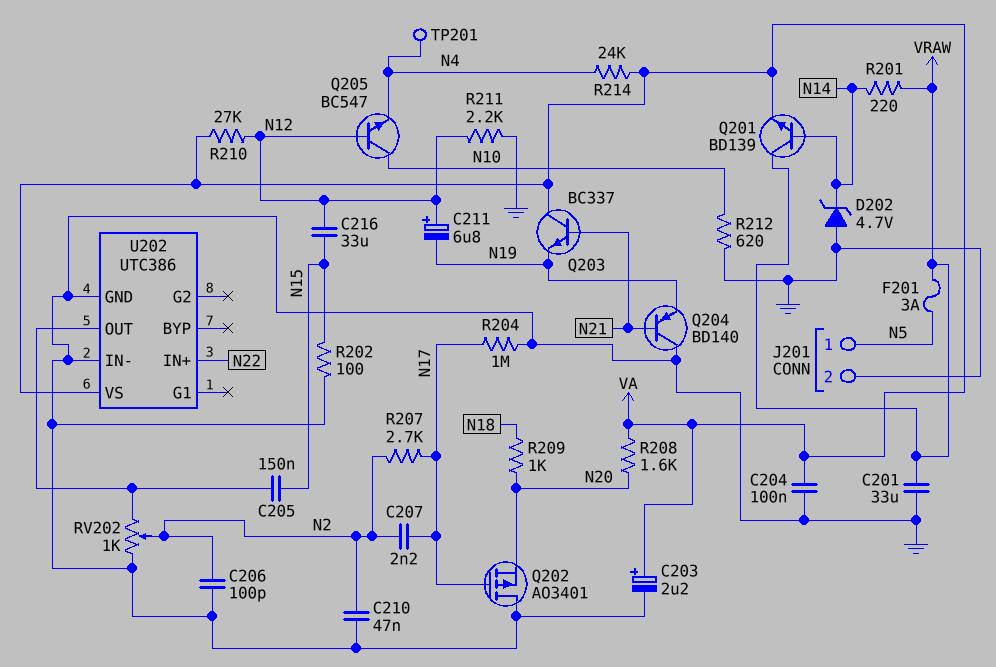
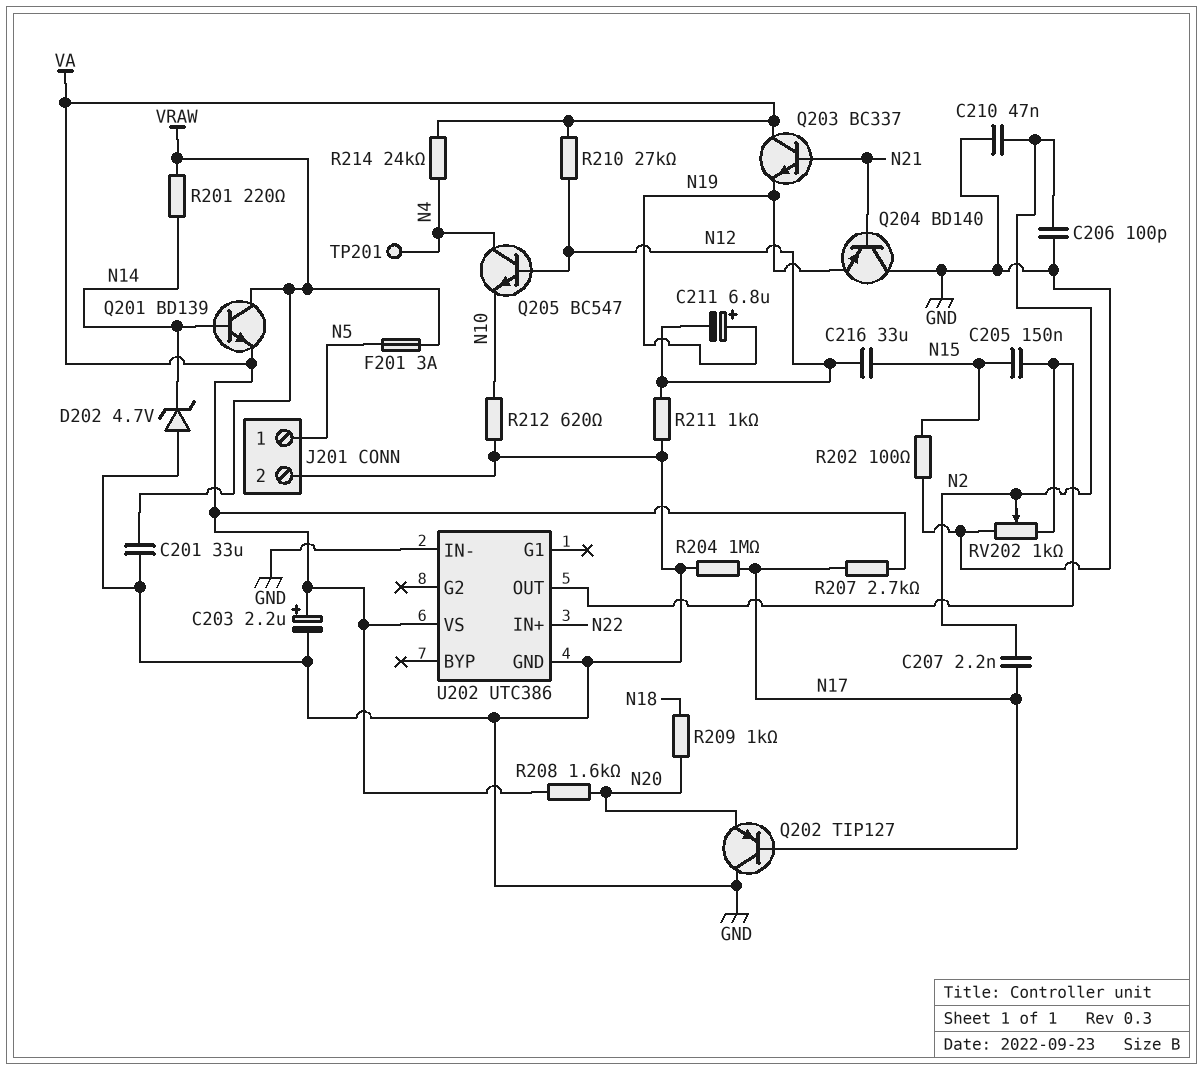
C204: 100nF (GND, VA) -> none
C211: 6.8uF (plus N12, minus N19) -> 6.8uF (plus N19, minus N12)
Q202: PMOS AO3401 (G N17, D GND, S N20) -> PNP TIP127 (B N17, C GND, E N20)
Q205: NPN BC547 (B N12, C N10, E N4) -> NPN BC547 (B N12, C N4, E N10)
R207: 2.7k (N2, N17) -> 2.7k (N17, VA)
R211: 2.2k (GND, N12) -> 1k (GND, N12)

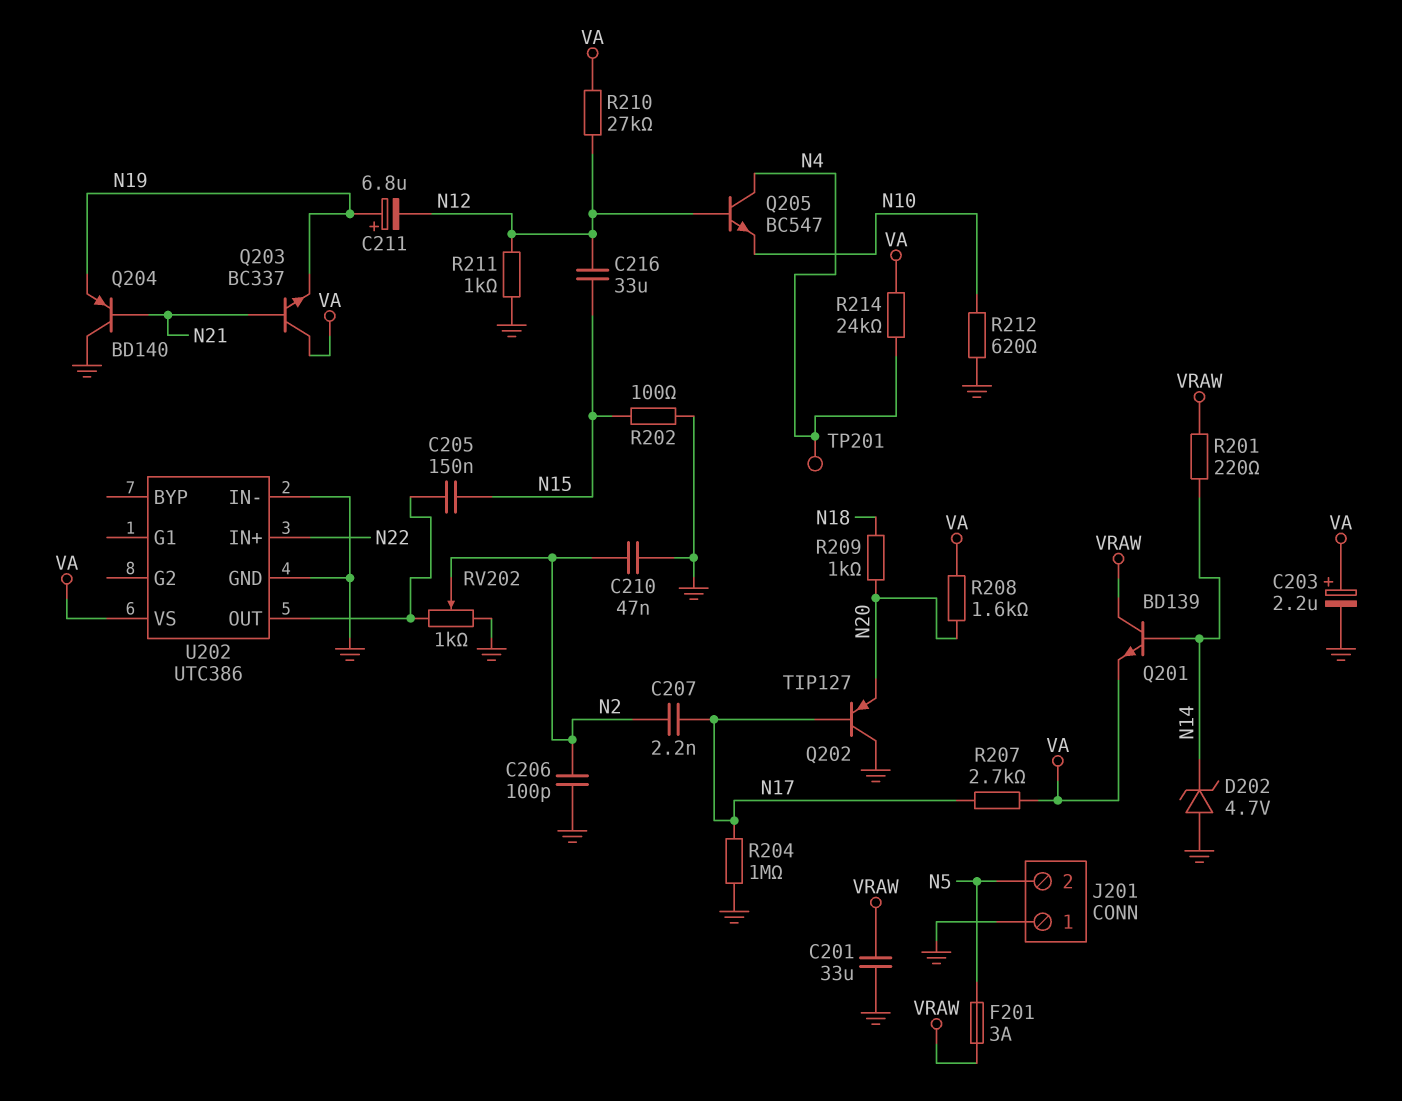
J201 pin 1: N5 -> GND
J201 pin 2: GND -> N5

